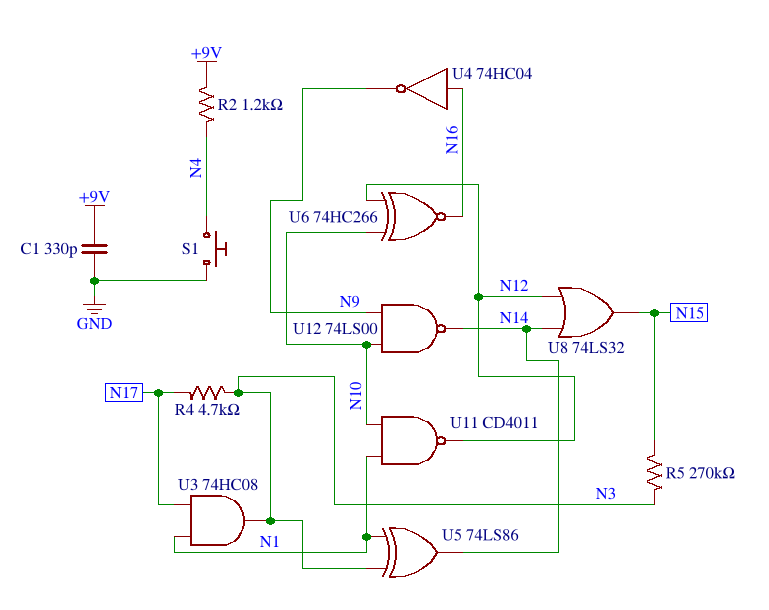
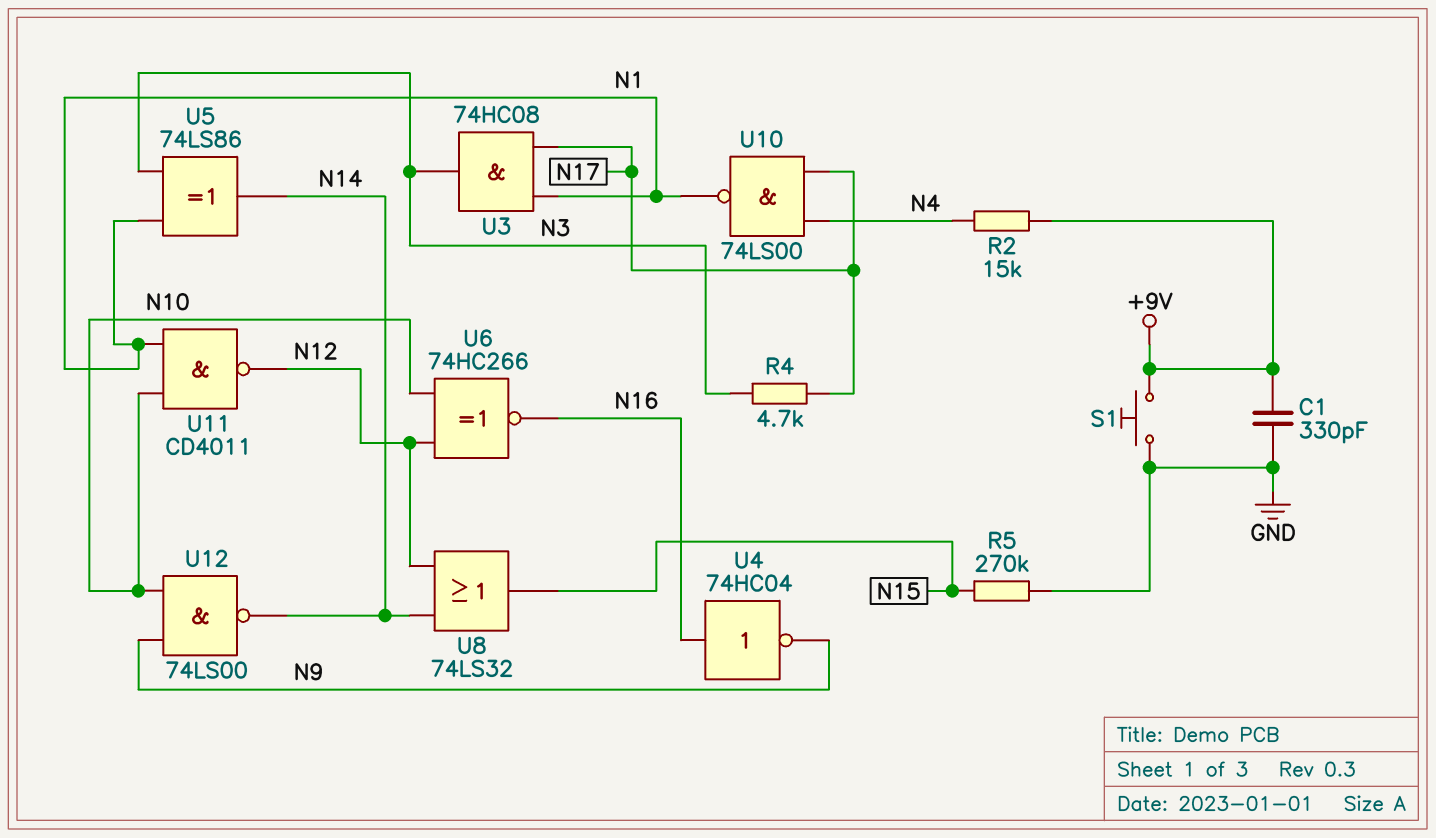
R2: 1.2k (+9V, N4) -> 15k (+9V, N4)
R5: 270k (N3, N15) -> 270k (GND, N15)
S1: button (GND, N4) -> button (+9V, GND)
U10: none -> NAND 74LS00 (in N4, in N17, out N1)

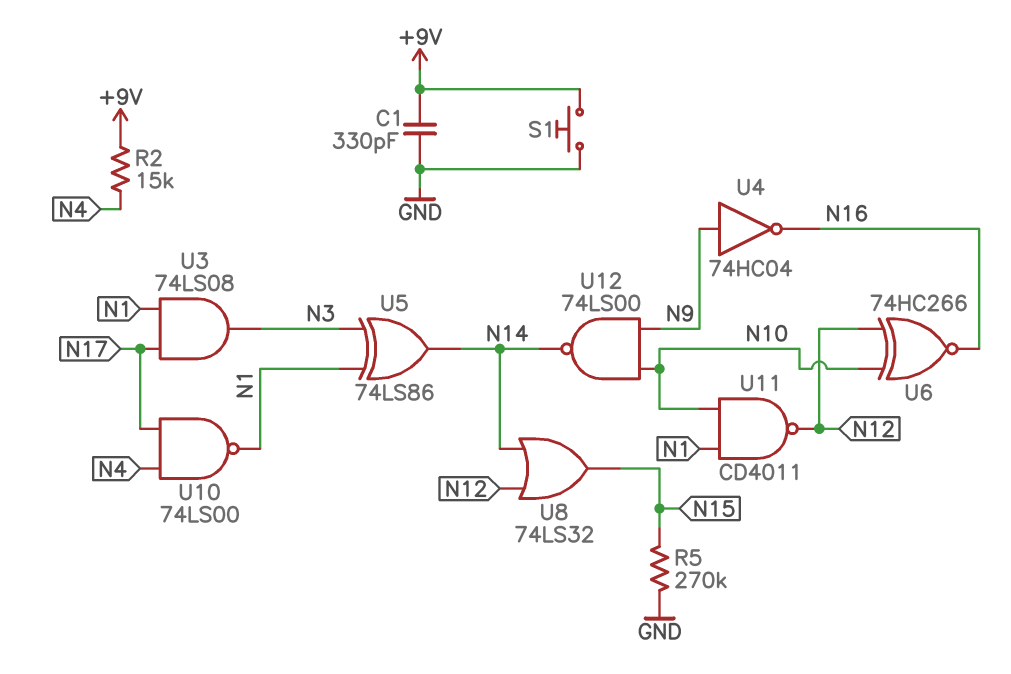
R4: 4.7k (N3, N17) -> none
U3: AND 74HC08 (in N1, in N17, out N3) -> AND 74LS08 (in N1, in N17, out N3)
U4: NOT 74HC04 (in N16, out N9) -> NOT 74HC04 (in N9, out N16)

